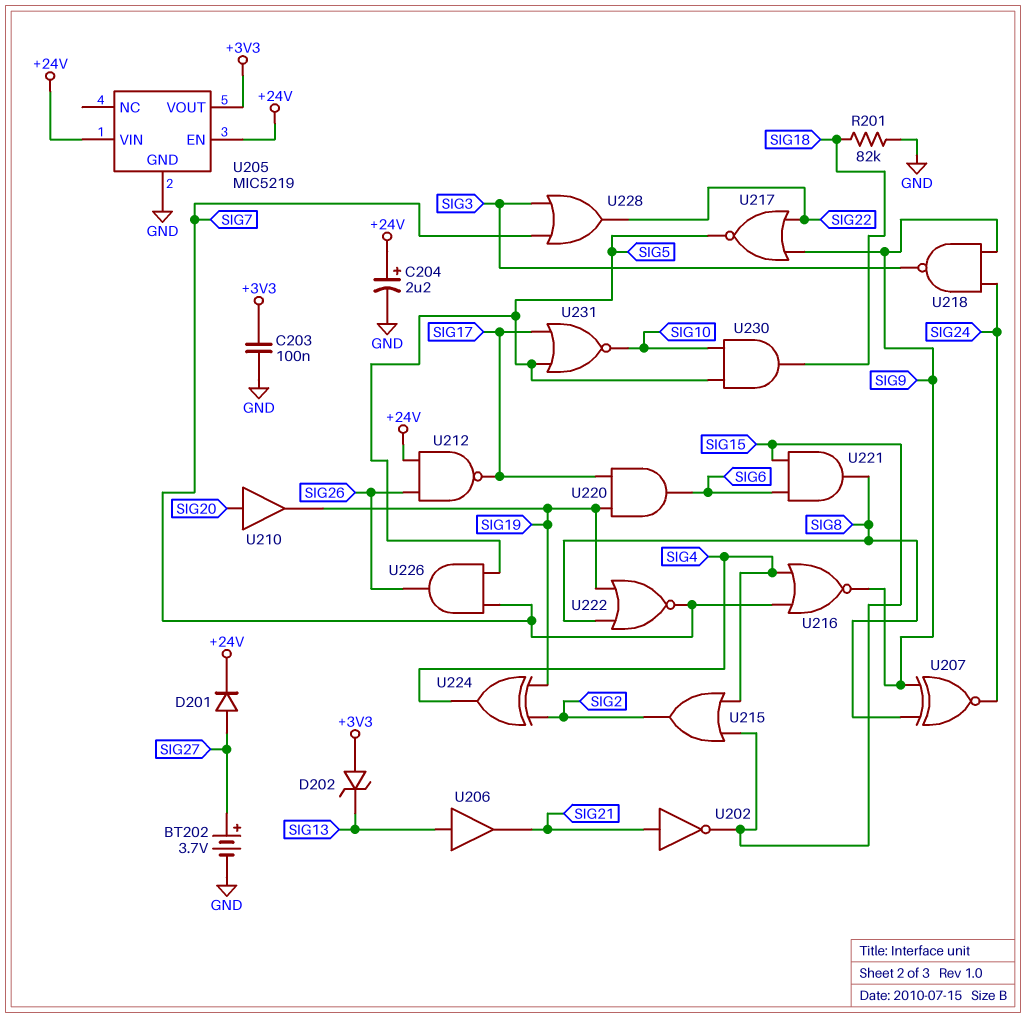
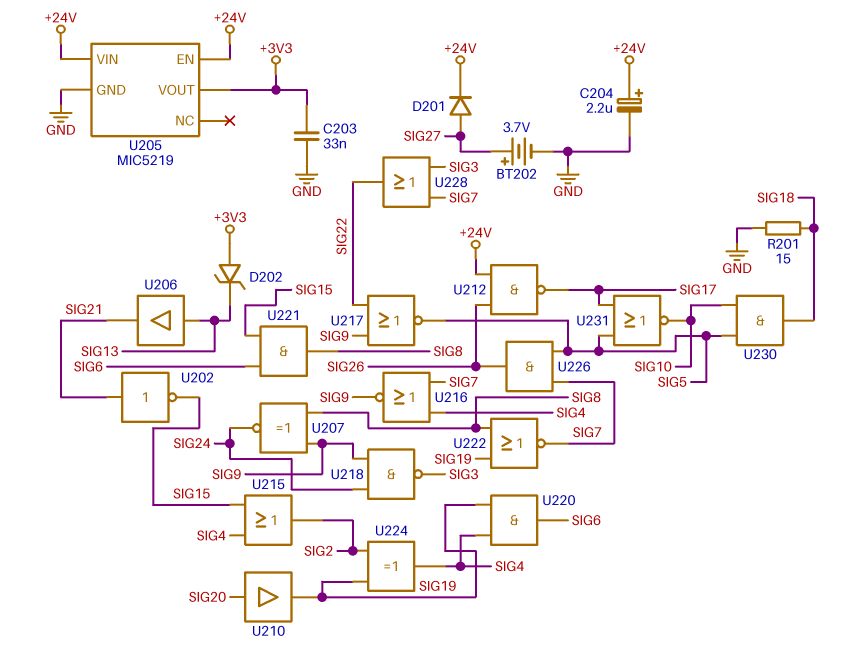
C203: 100nF (+3V3, GND) -> 33nF (+3V3, GND)
R201: 82k (GND, SIG18) -> 15 (GND, SIG18)
U220: AND (in SIG17, in SIG19, out SIG6) -> AND (in SIG4, in SIG19, out SIG6)

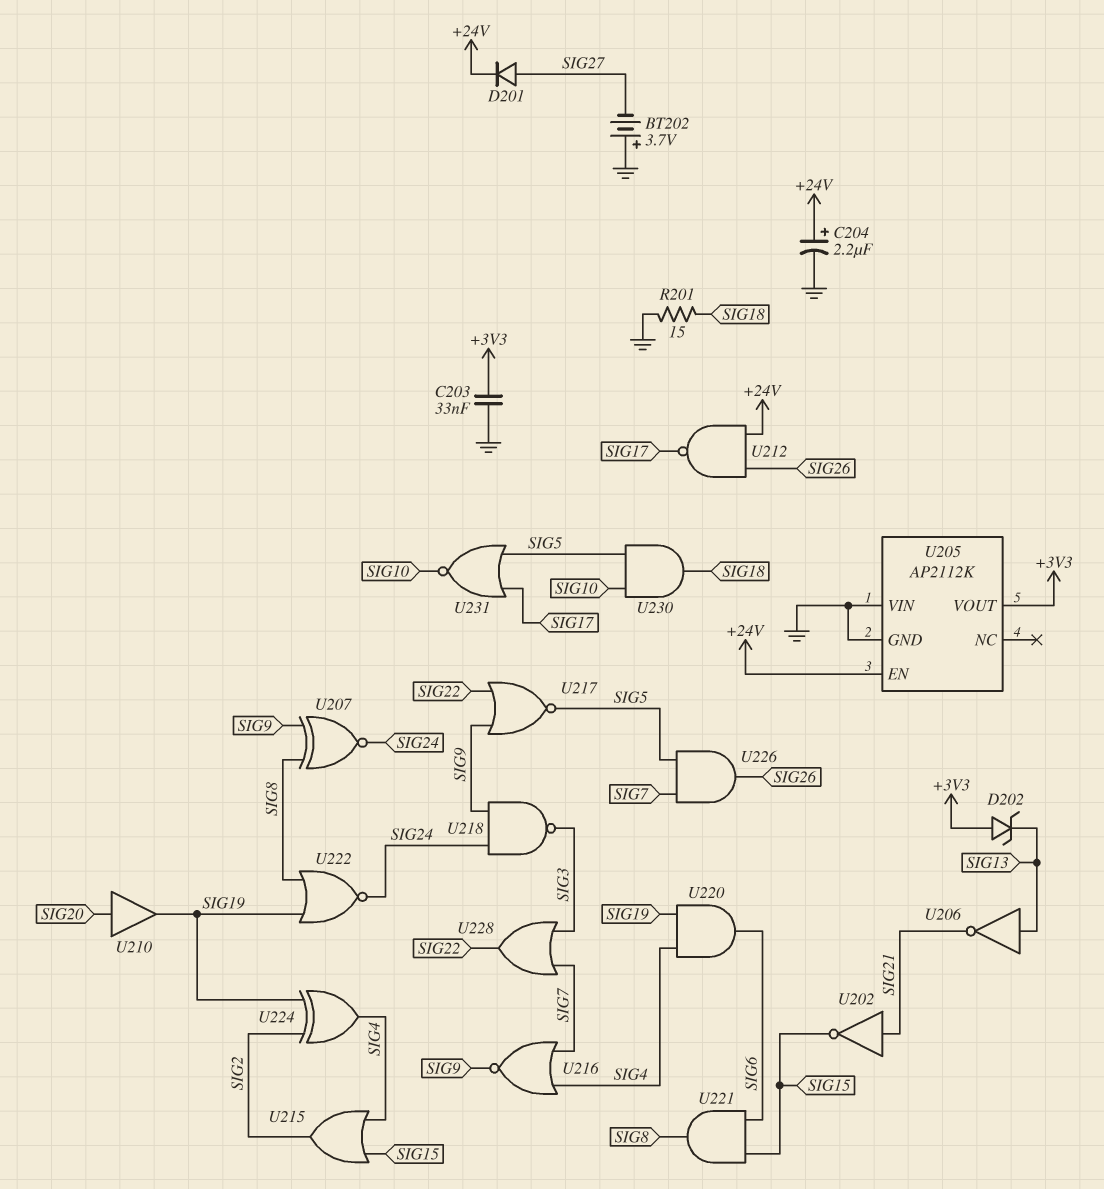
BT202: 3.7V (plus SIG27, minus GND) -> 3.7V (plus GND, minus SIG27)
U205: MIC5219 -> AP2112K
U205 pin VIN: +24V -> GND
U206: buffer (in SIG13, out SIG21) -> NOT (in SIG13, out SIG21)
U222: NOR (in SIG8, in SIG19, out SIG7) -> NOR (in SIG8, in SIG19, out SIG24)

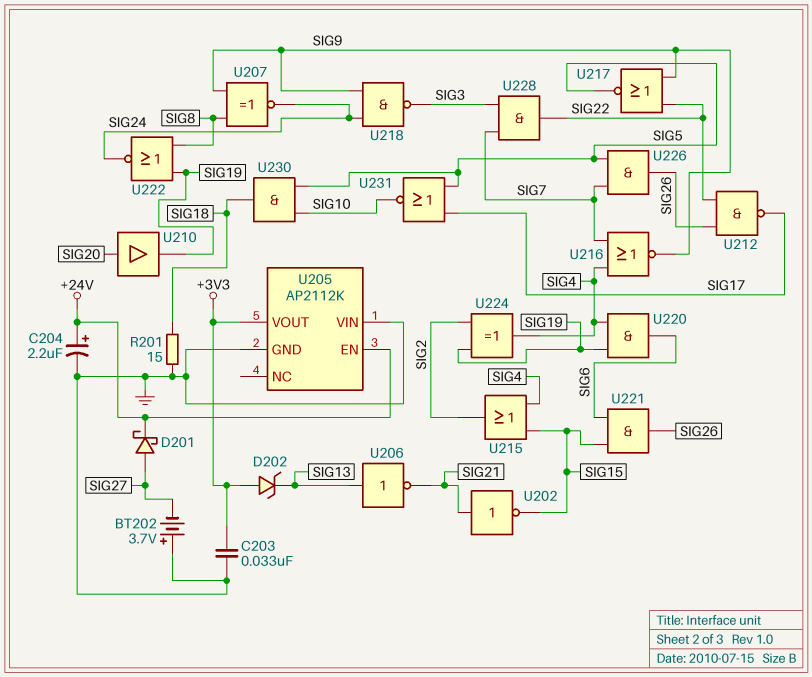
D201: diode (A SIG27, K +24V) -> schottky (A SIG27, K +24V)
U212: NAND (in +24V, in SIG26, out SIG17) -> NAND (in SIG22, in SIG26, out SIG17)
U221: AND (in SIG6, in SIG15, out SIG8) -> AND (in SIG6, in SIG15, out SIG26)
U228: OR (in SIG3, in SIG7, out SIG22) -> AND (in SIG3, in SIG7, out SIG22)

